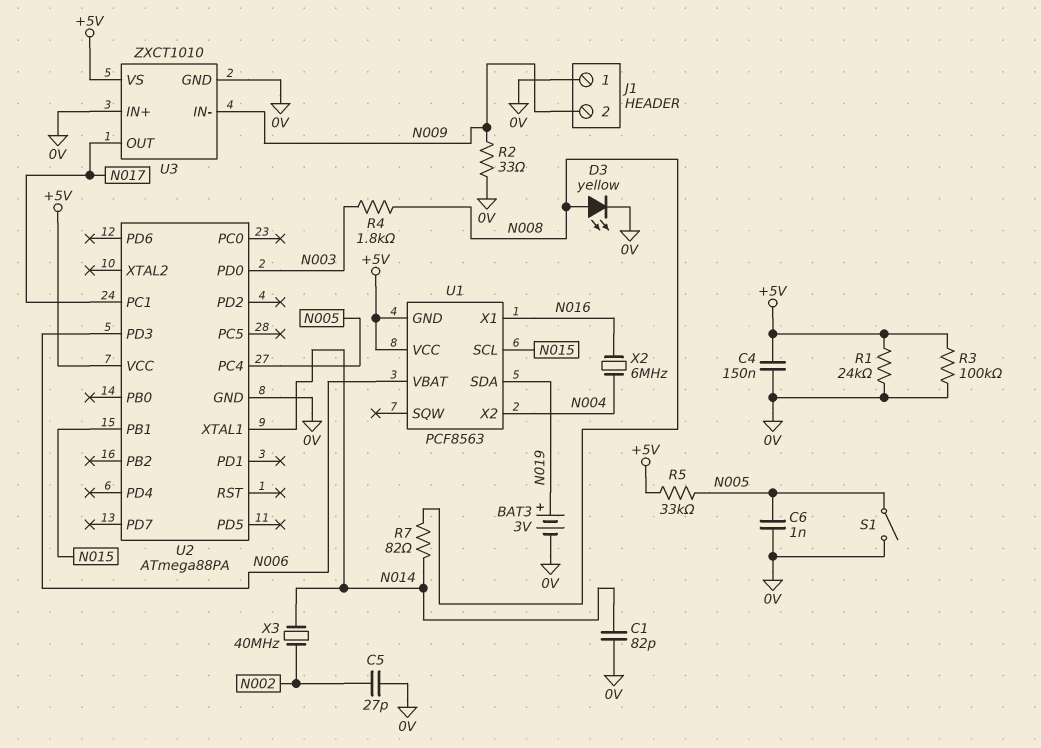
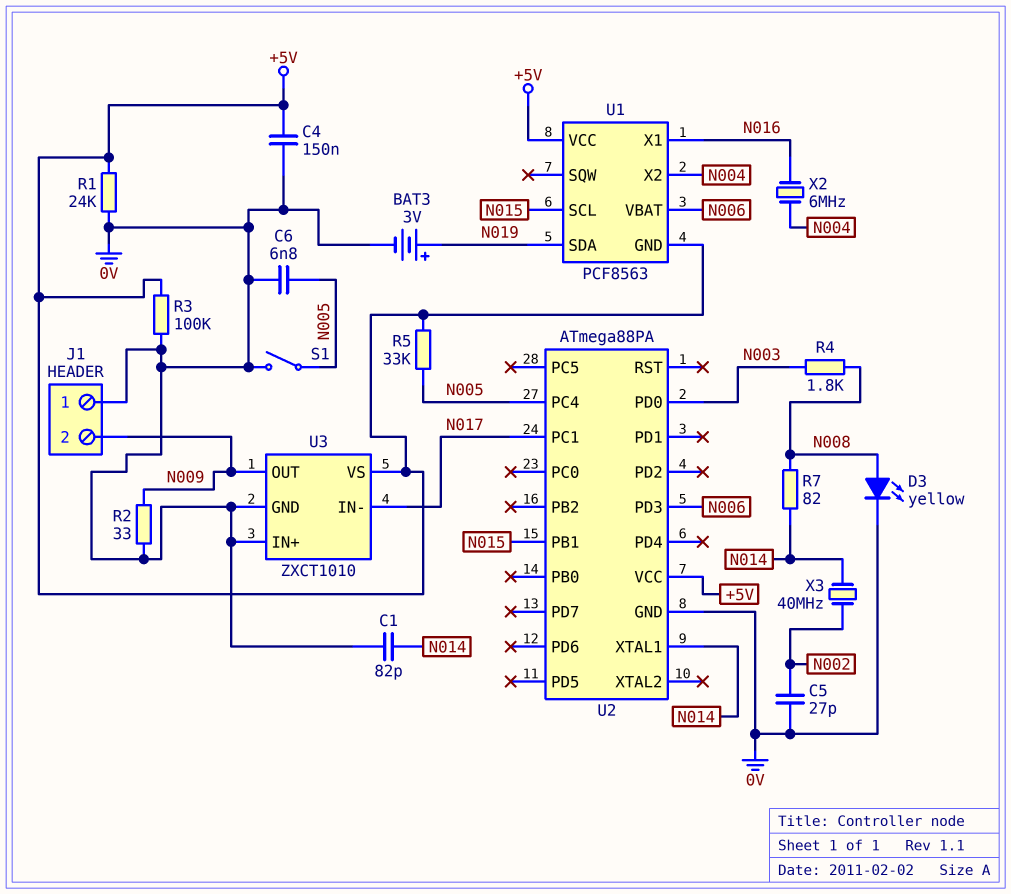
C6: 1nF (0V, N005) -> 6.8nF (0V, N005)
U3 pin IN-: N009 -> N017
U3 pin OUT: N017 -> N009

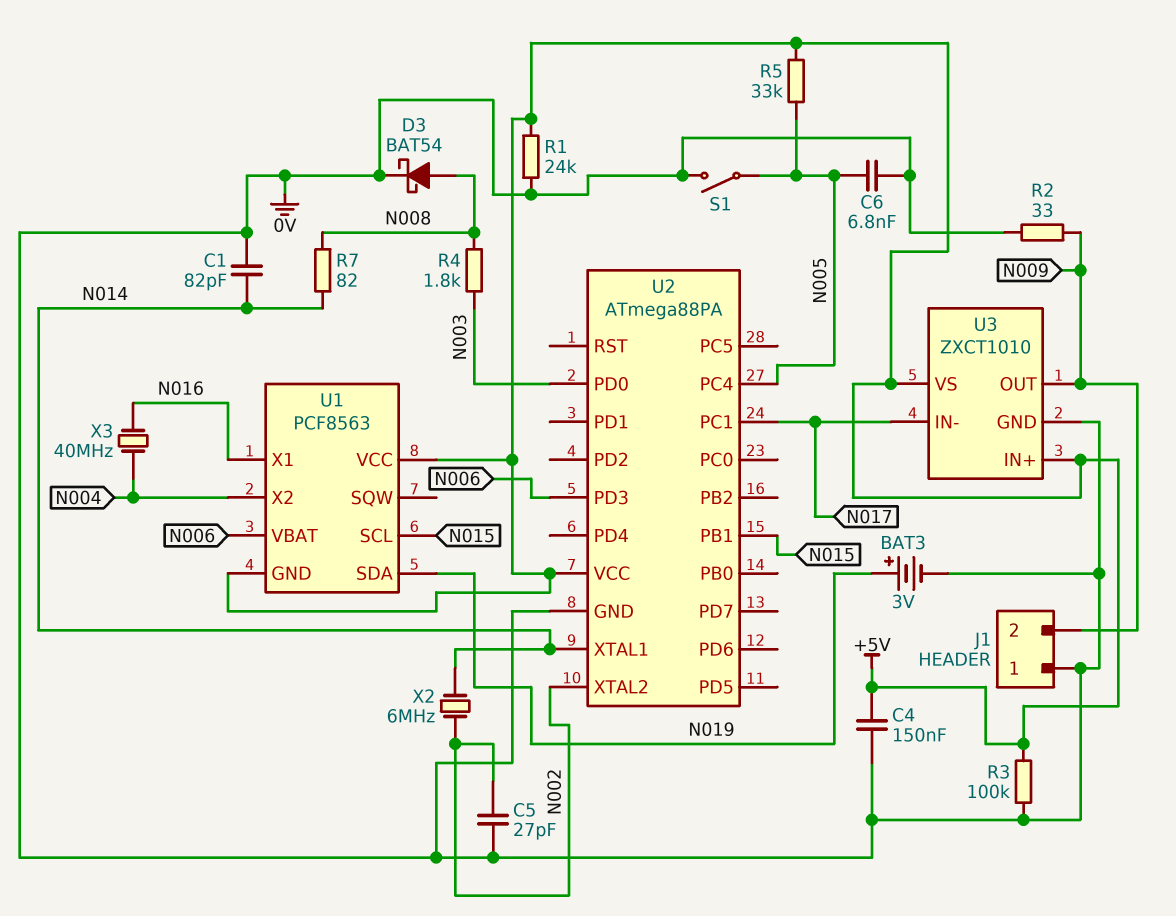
D3: LED yellow (A N008, K 0V) -> schottky BAT54 (A N008, K 0V)
U2 pin XTAL2: none -> N002
U3 pin IN+: 0V -> +5V
X2: 6MHz (N004, N016) -> 6MHz (N002, N014)
X3: 40MHz (N002, N014) -> 40MHz (N004, N016)

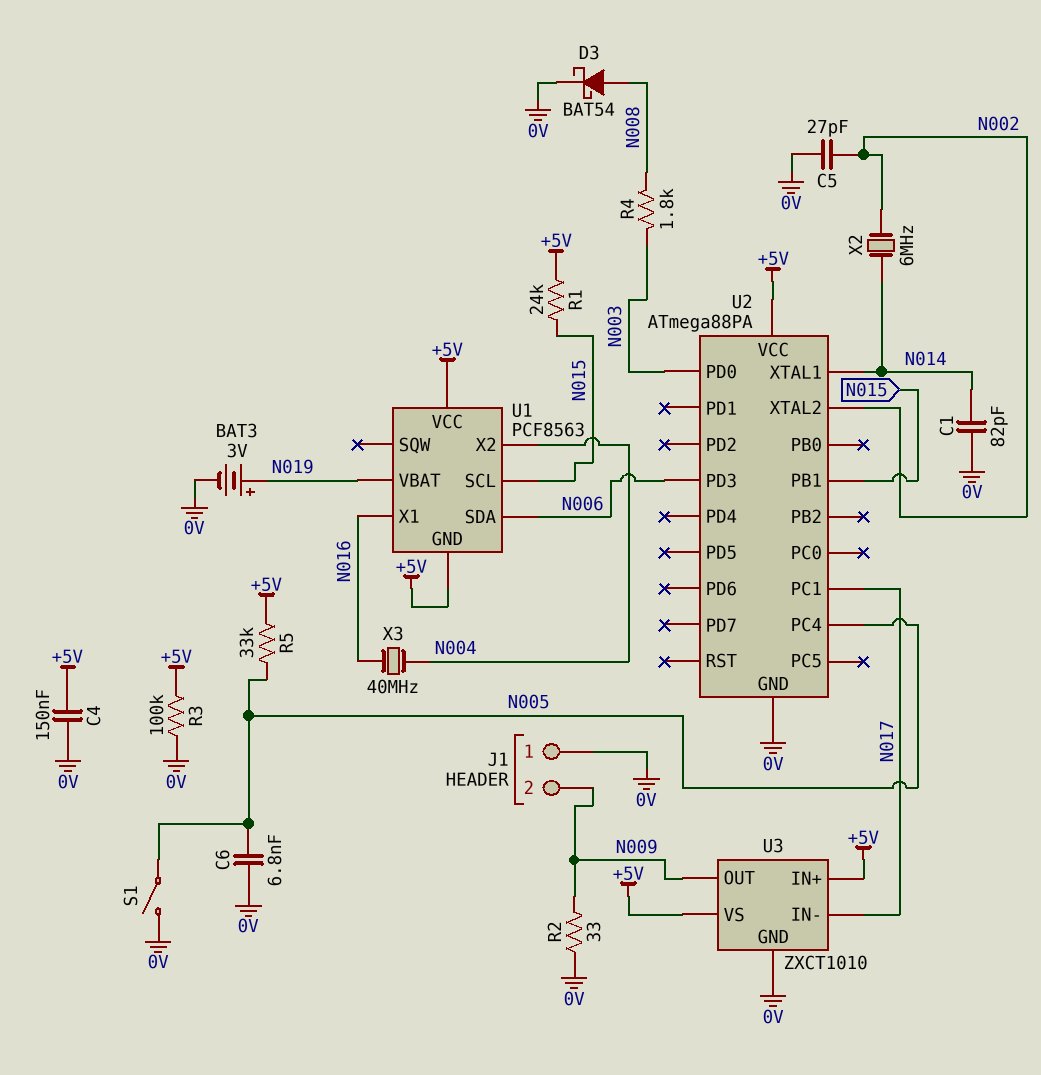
R1: 24k (+5V, 0V) -> 24k (+5V, N015)
R7: 82 (N008, N014) -> none
U1 pin SDA: N019 -> N006
U1 pin VBAT: N006 -> N019

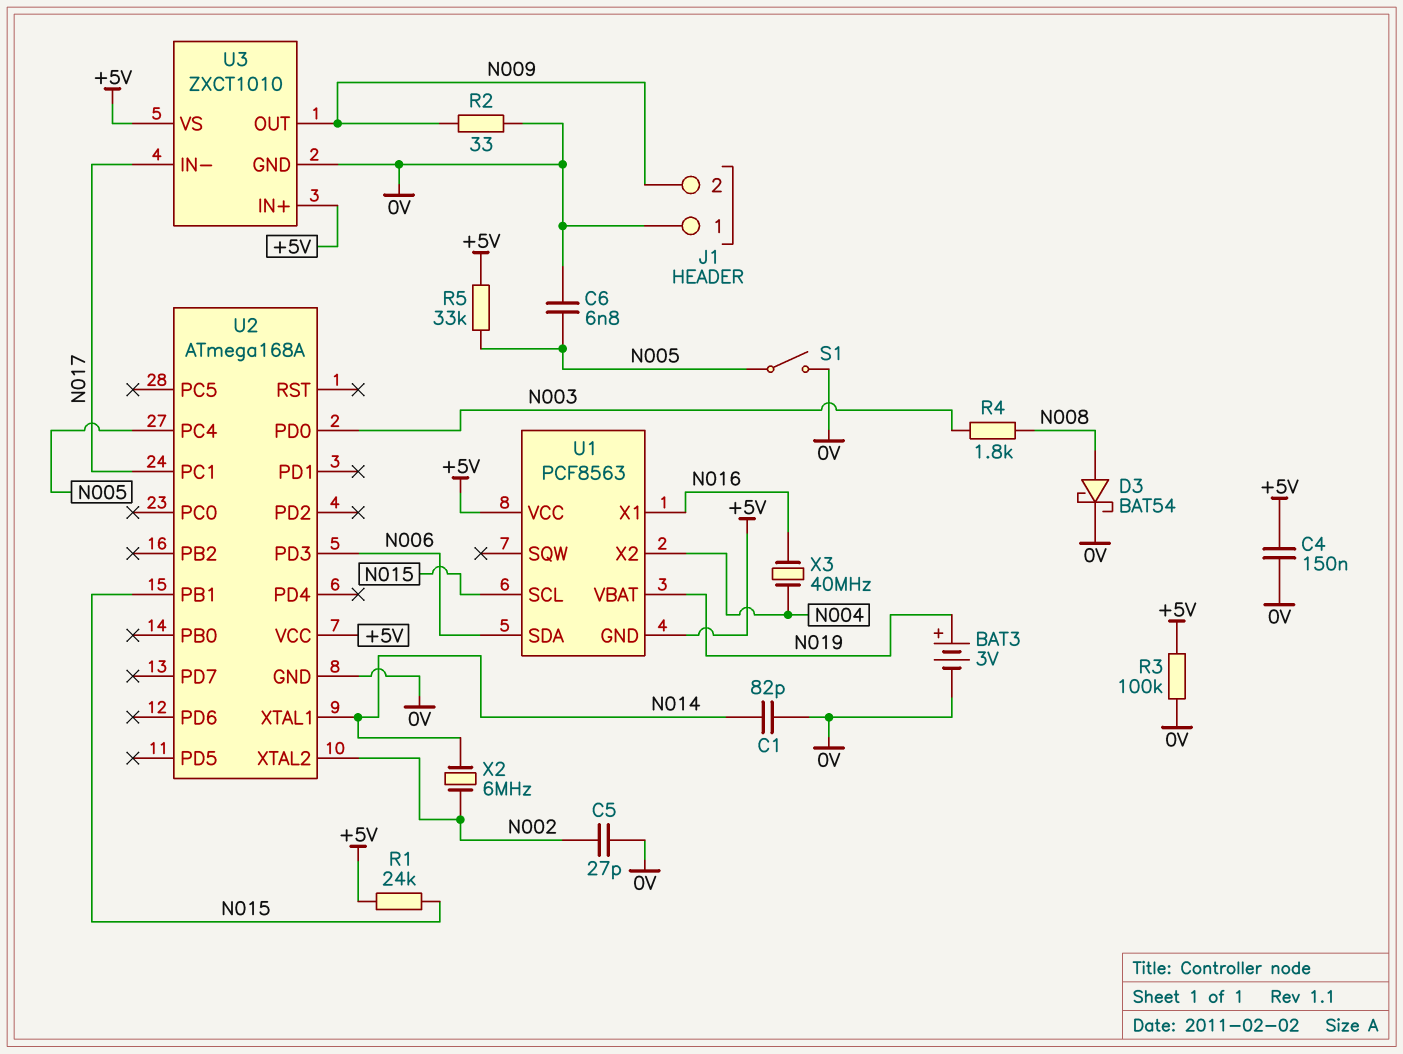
U2: ATmega88PA -> ATmega168A

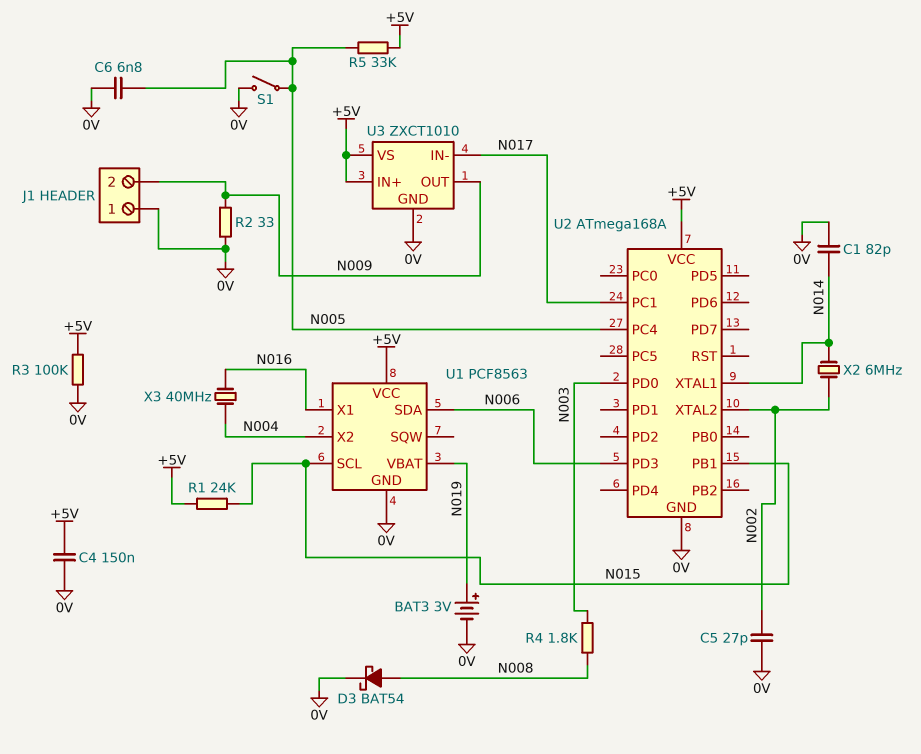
U1 pin GND: +5V -> 0V

